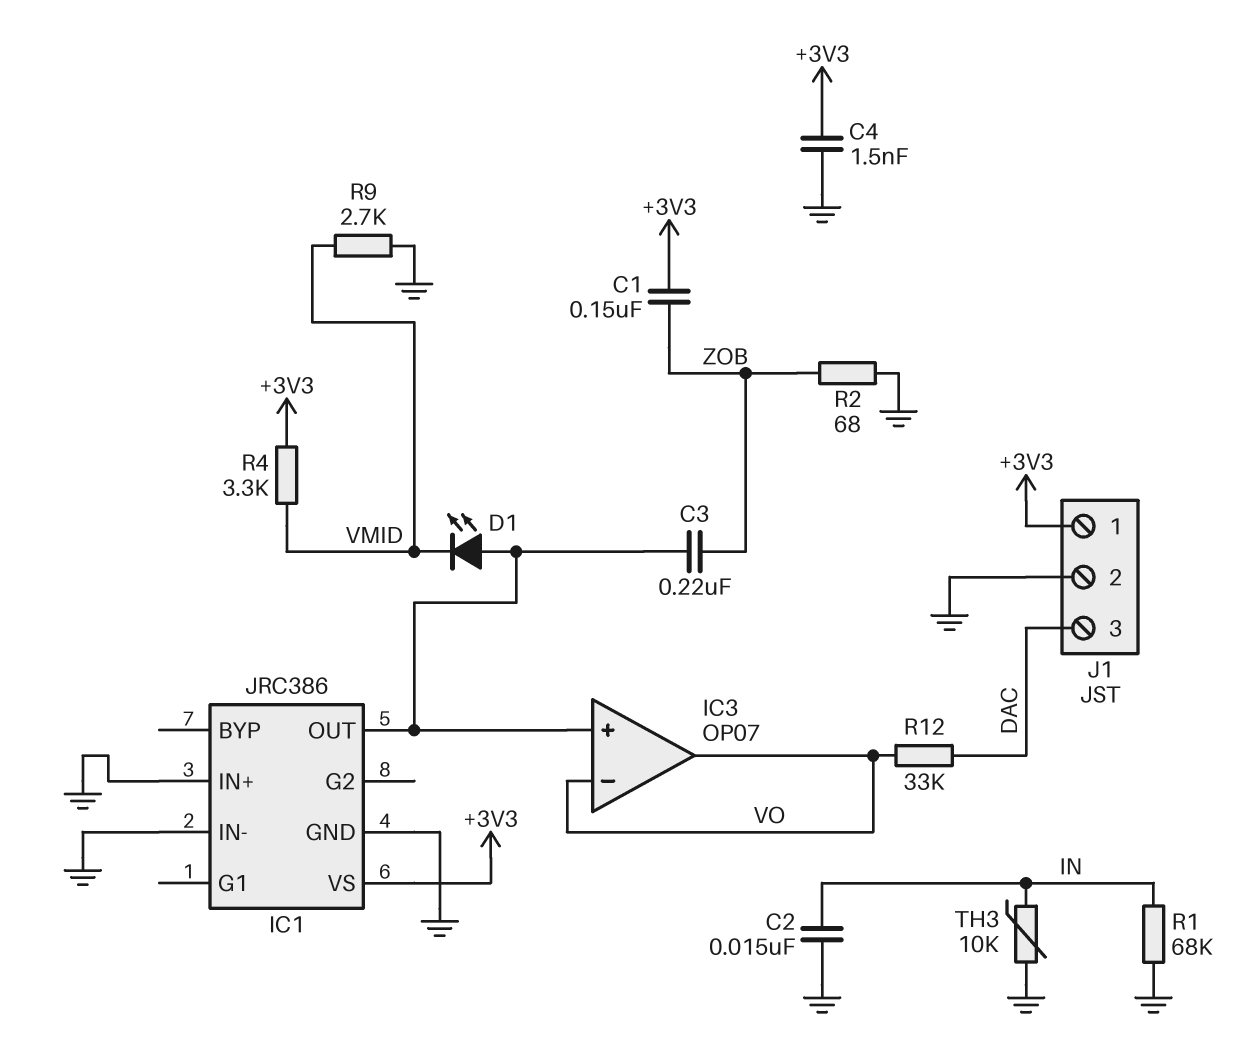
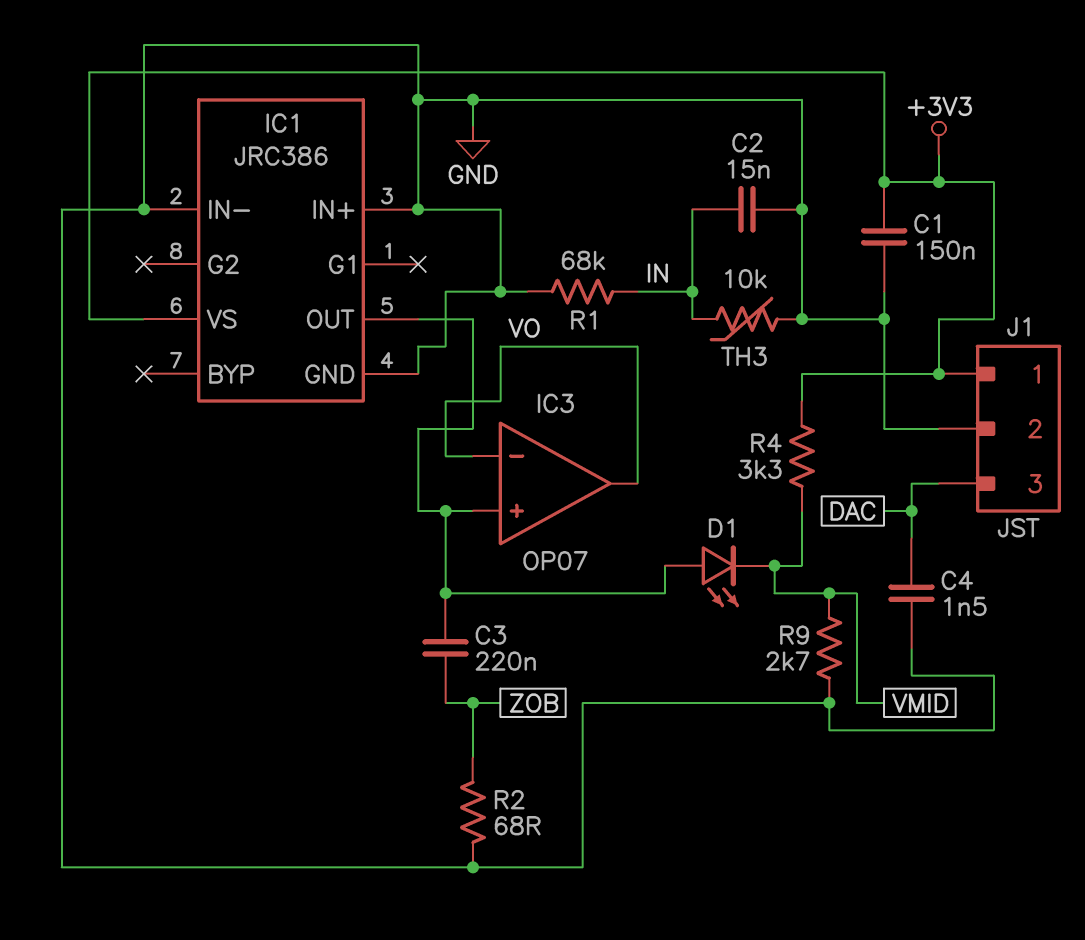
C1: 150nF (+3V3, ZOB) -> 150nF (+3V3, GND)
C4: 1.5nF (+3V3, GND) -> 1.5nF (DAC, GND)
R12: 33k (DAC, VO) -> none

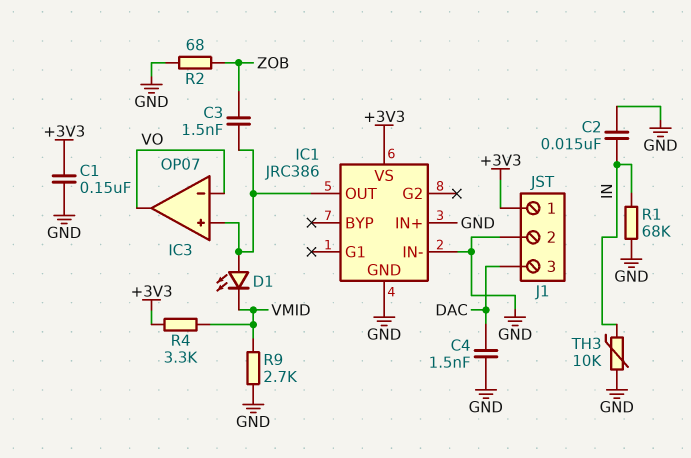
C3: 220nF (IC1/OUT, ZOB) -> 1.5nF (IC1/OUT, ZOB)

